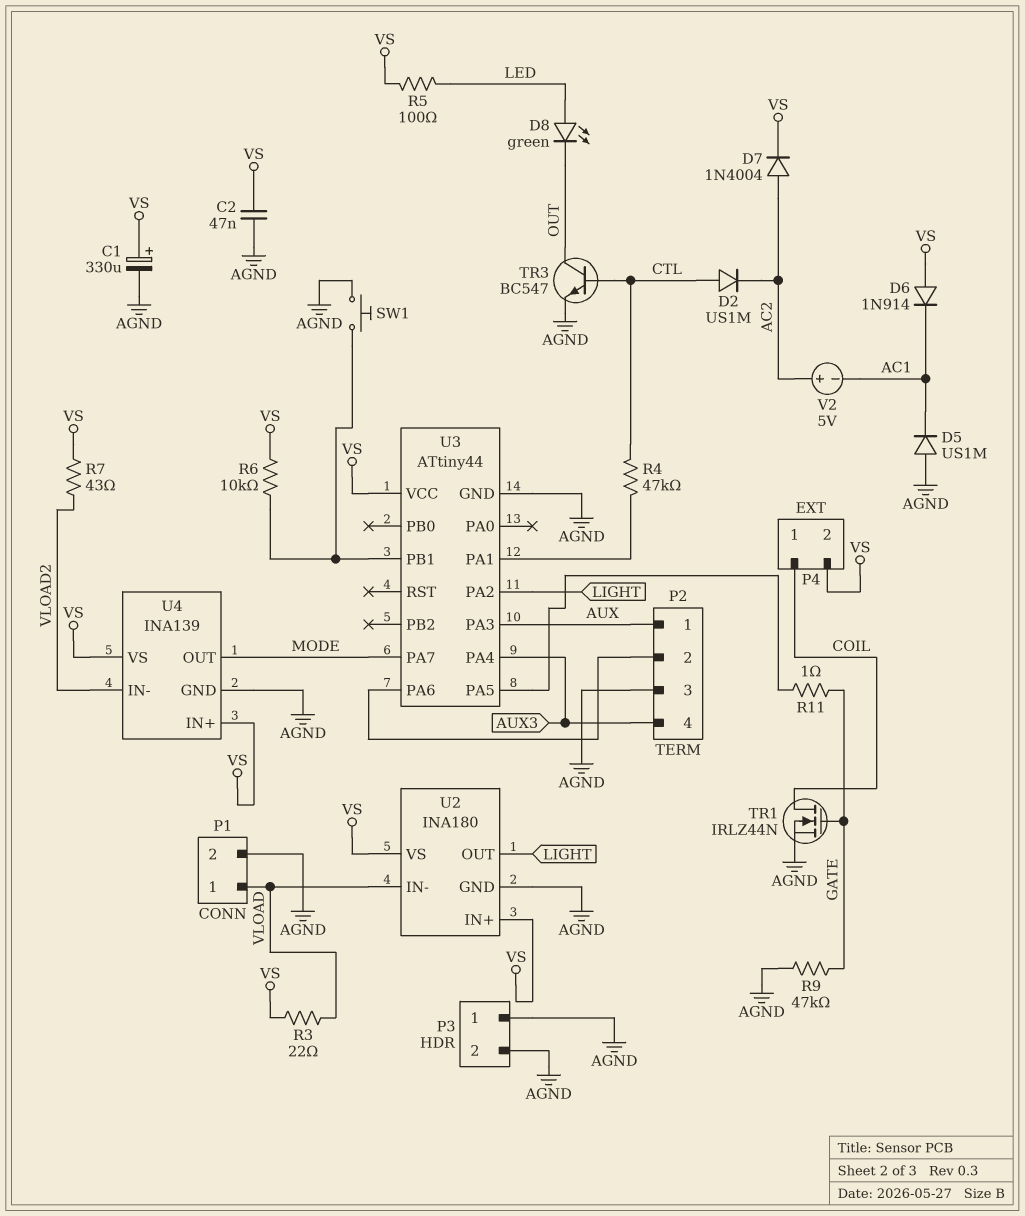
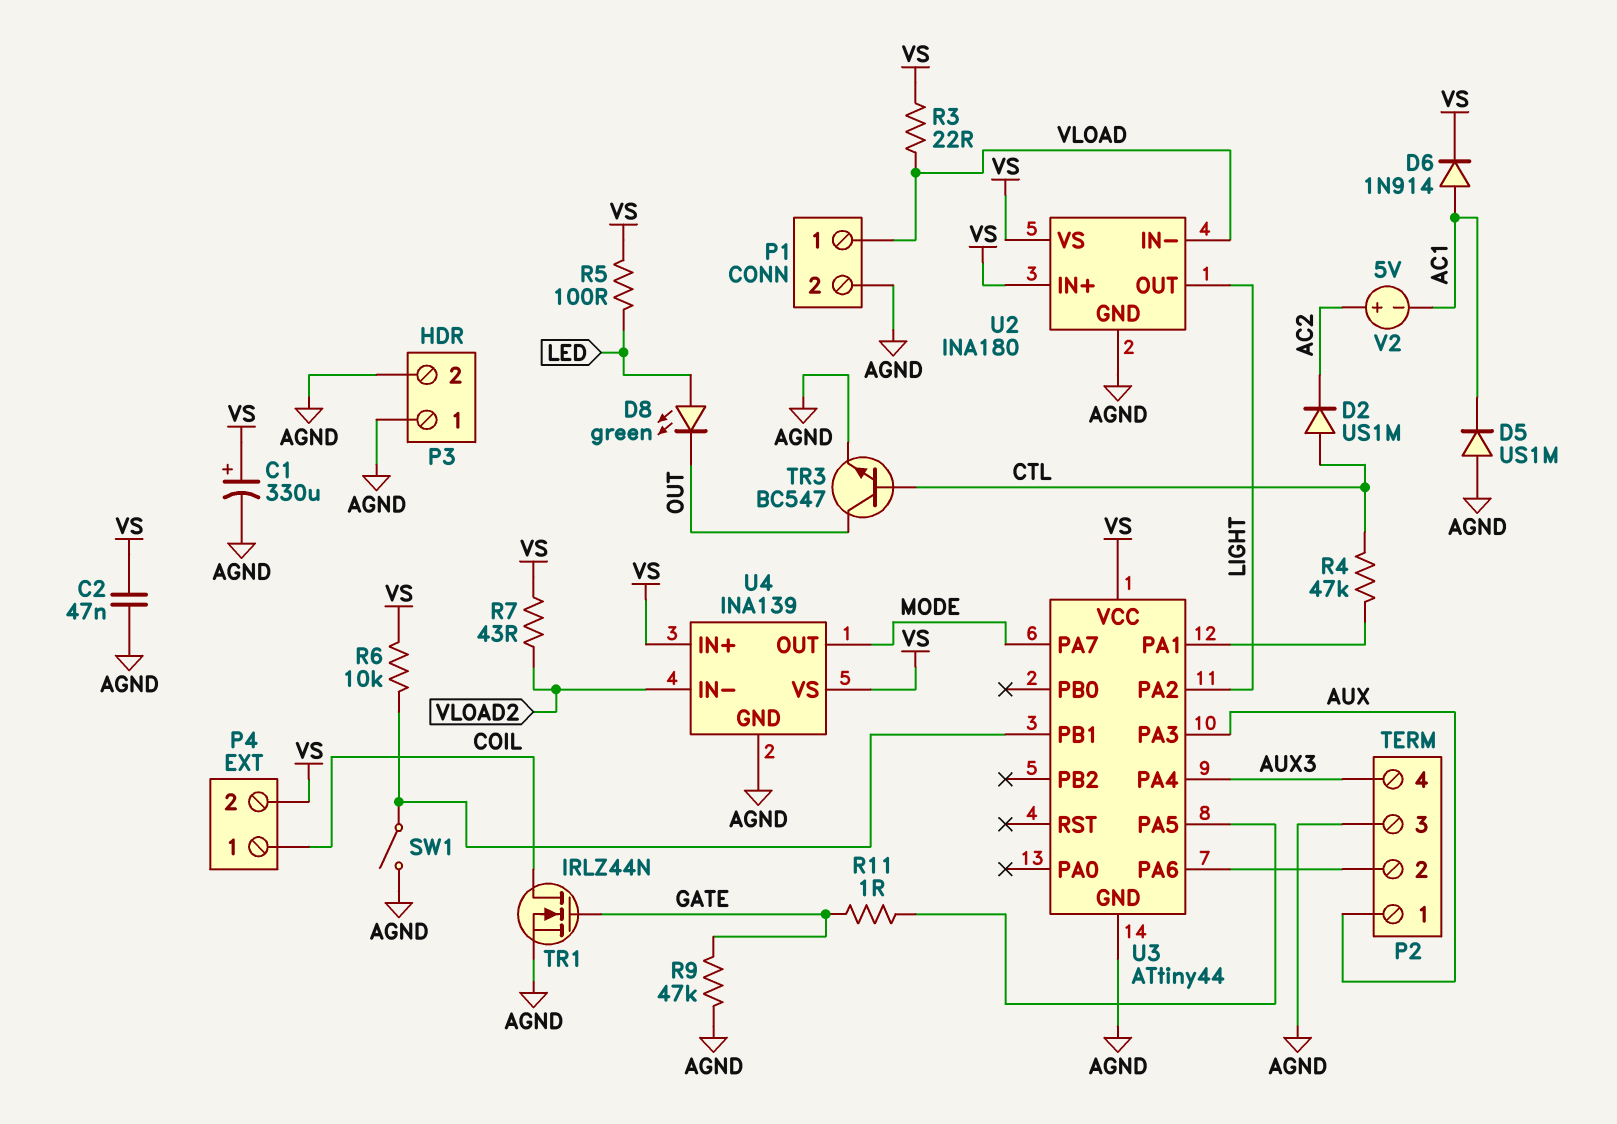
D6: diode 1N914 (A VS, K AC1) -> diode 1N914 (A AC1, K VS)
D7: diode 1N4004 (A AC2, K VS) -> none
SW1: button (AGND, U3/PB1) -> switch (AGND, U3/PB1)

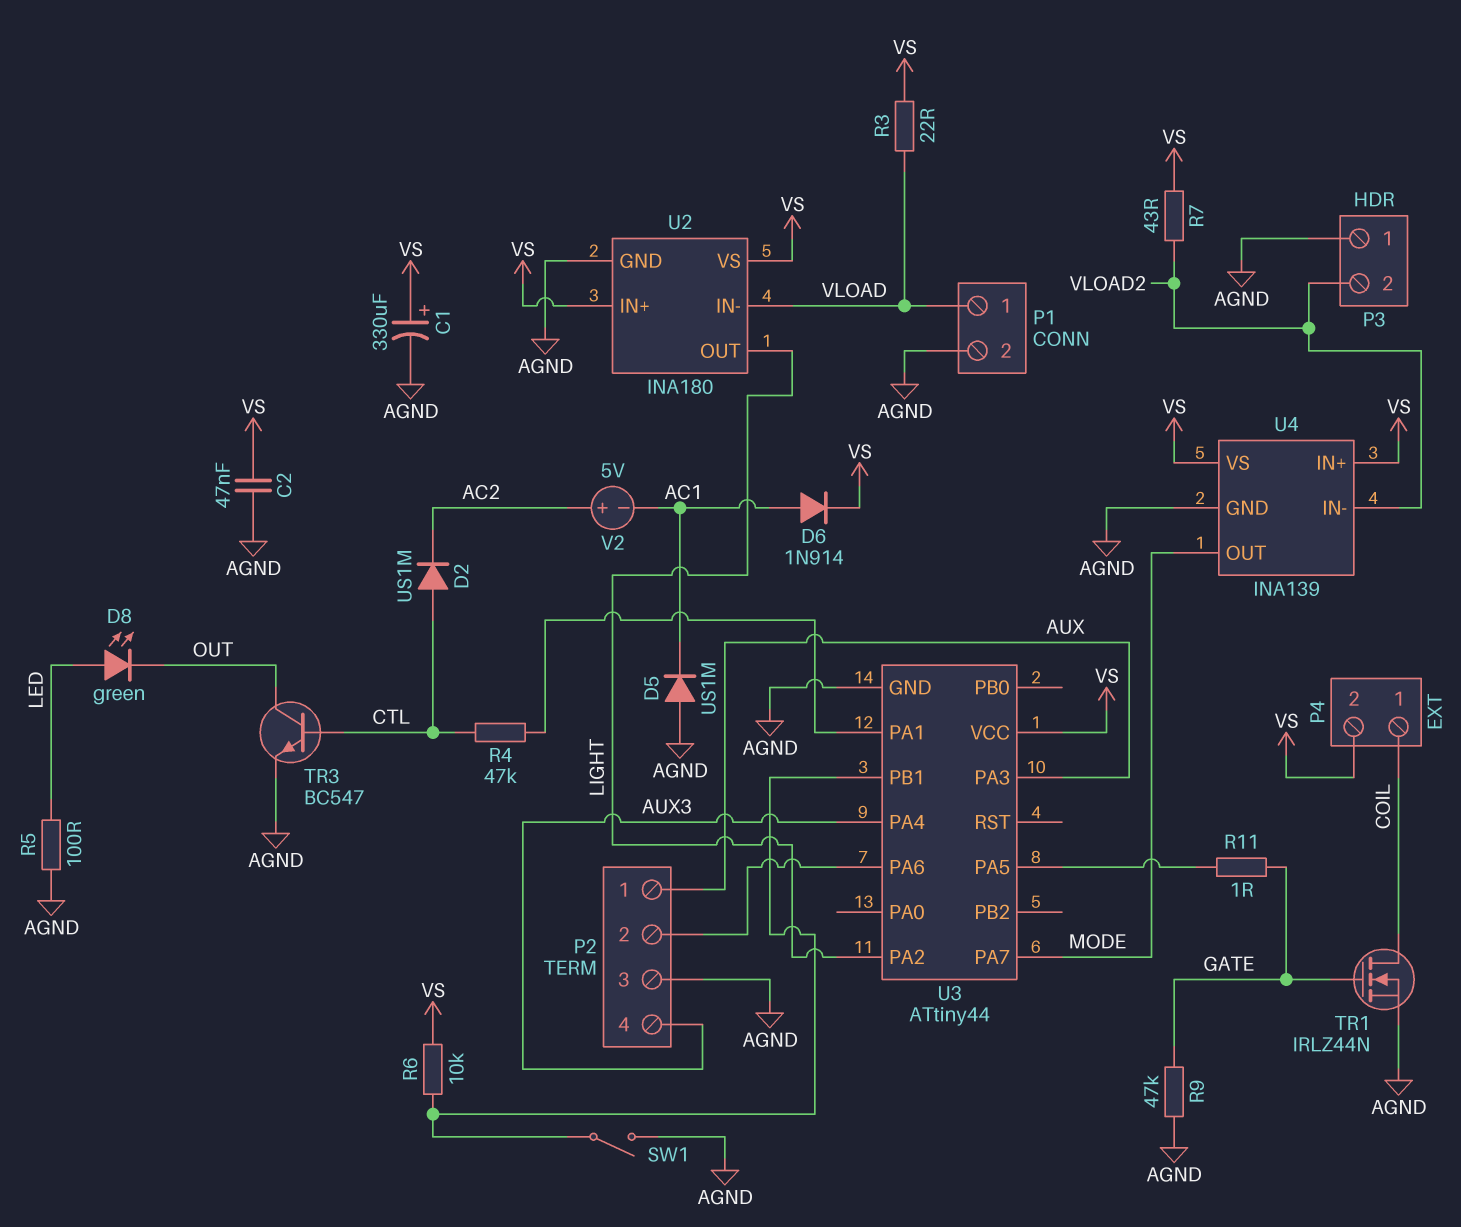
P3 pin 2: AGND -> VLOAD2
R5: 100 (LED, VS) -> 100 (AGND, LED)

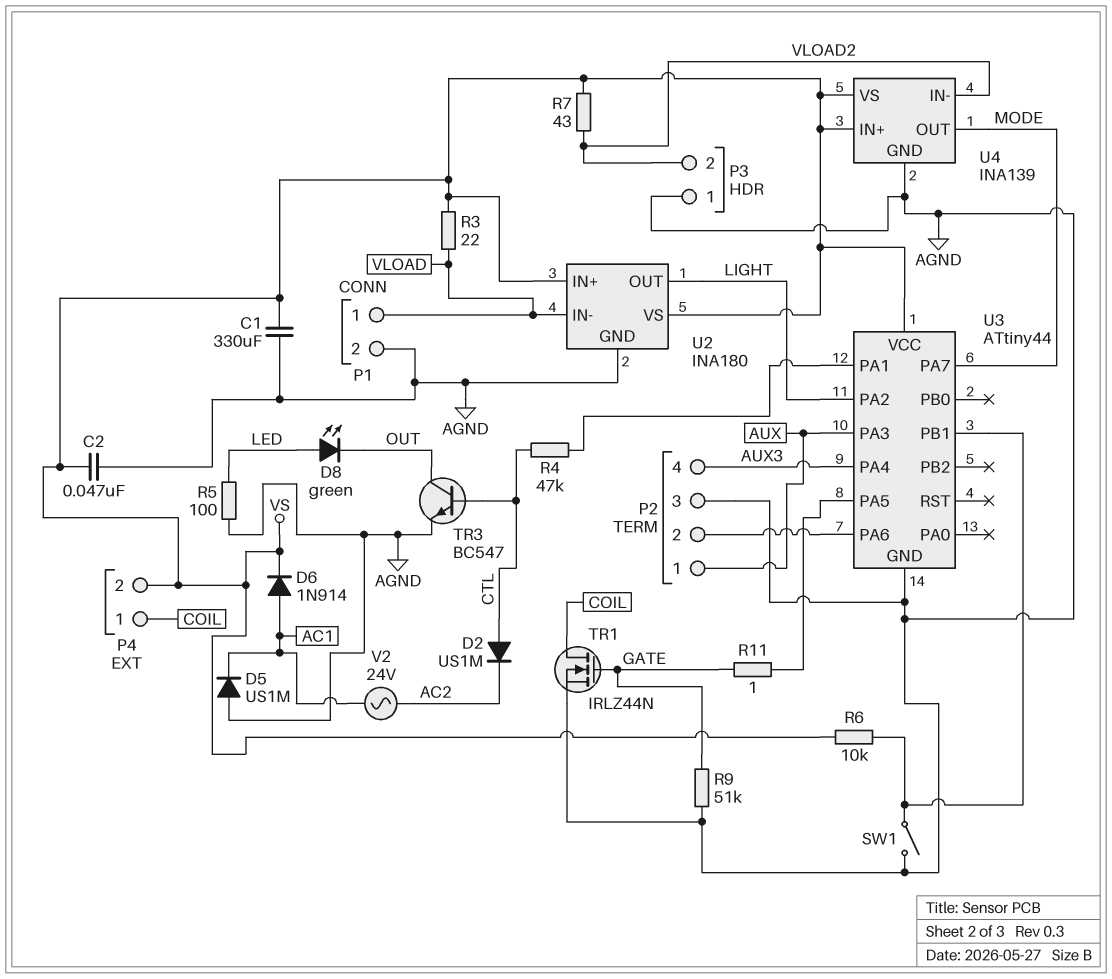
C1: 330uF (plus VS, minus AGND) -> 330uF (AGND, VS)
R9: 47k (AGND, GATE) -> 51k (AGND, GATE)
V2: 5V (plus AC2, minus AC1) -> AC 24V (AC1, AC2)

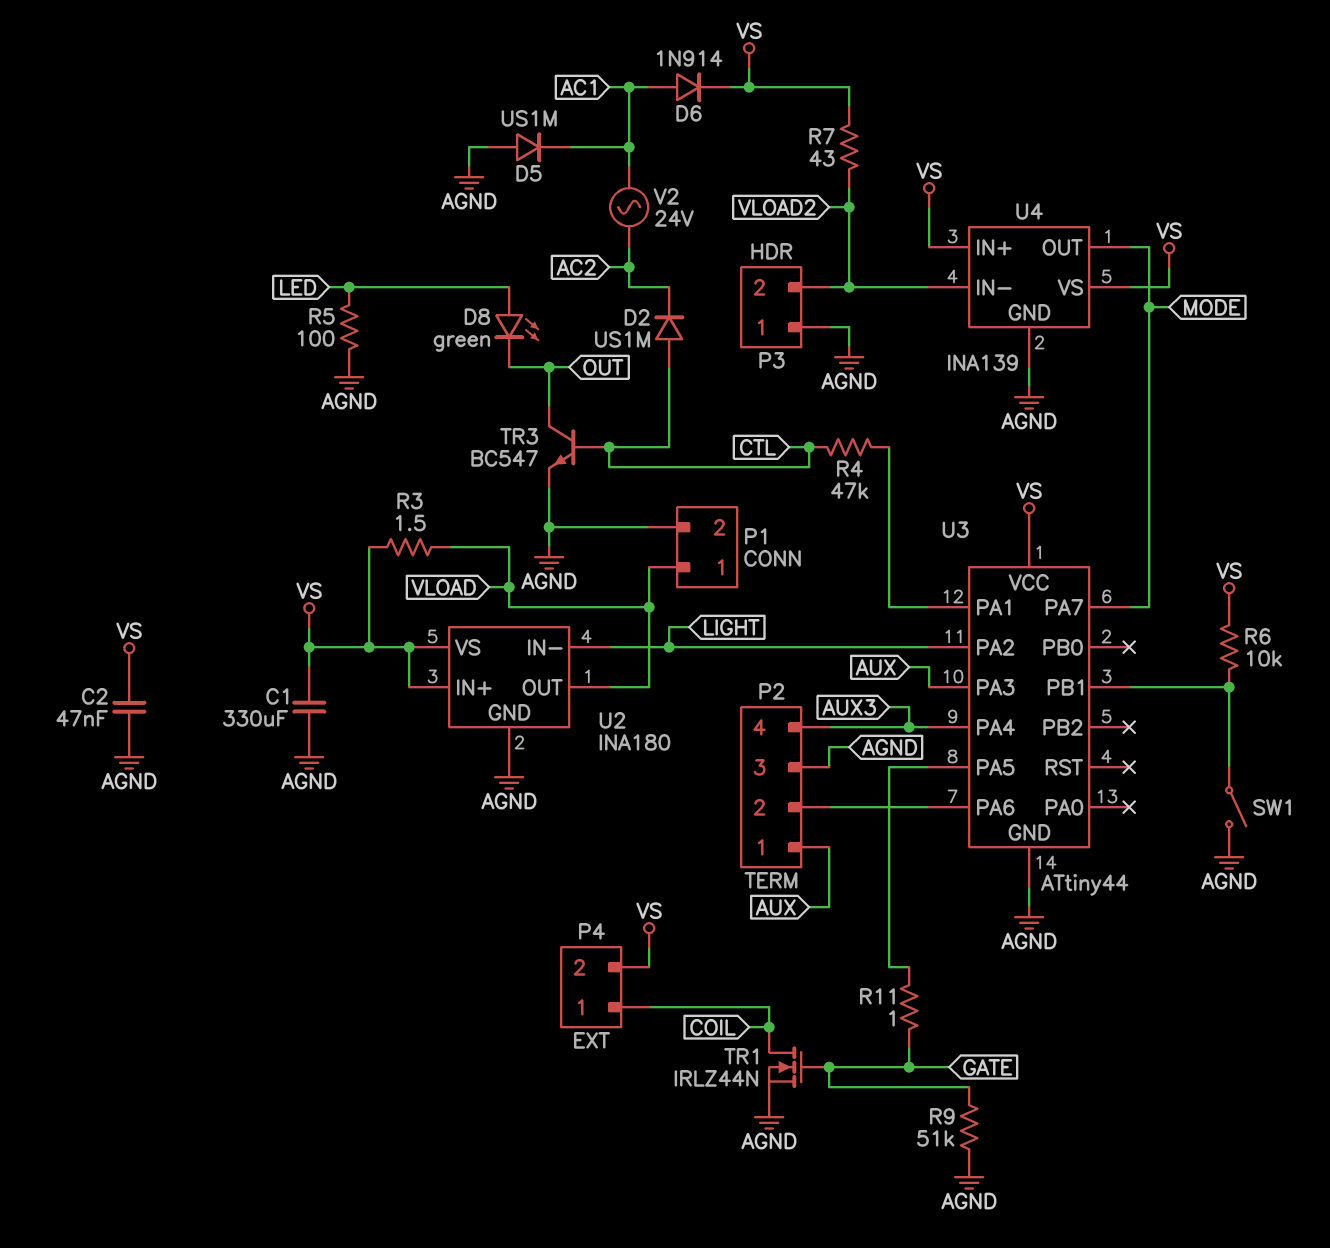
R3: 22 (VLOAD, VS) -> 1.5 (VLOAD, VS)
U2 pin IN-: VLOAD -> LIGHT
U2 pin OUT: LIGHT -> VLOAD

